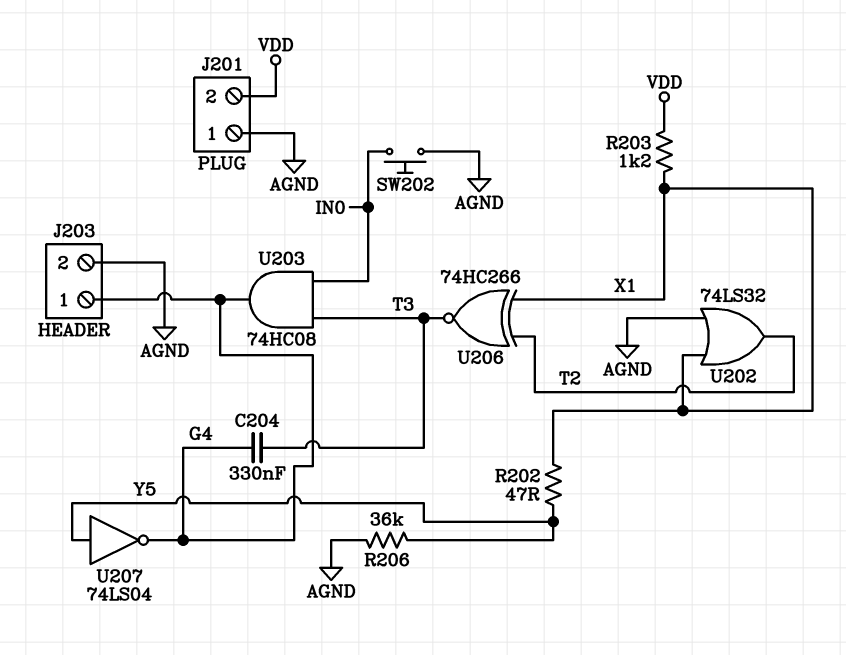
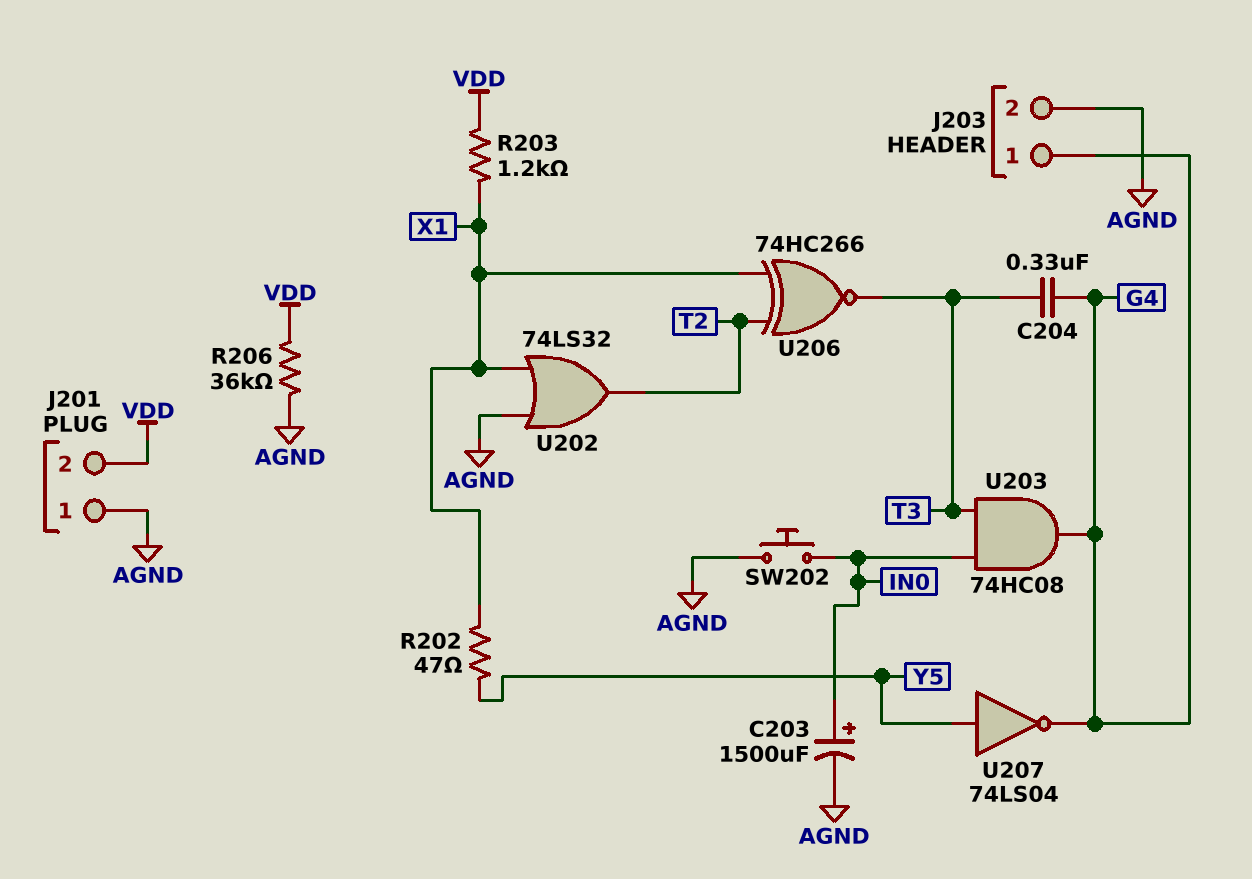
C203: none -> 1500uF (plus IN0, minus AGND)
R206: 36k (AGND, Y5) -> 36k (AGND, VDD)

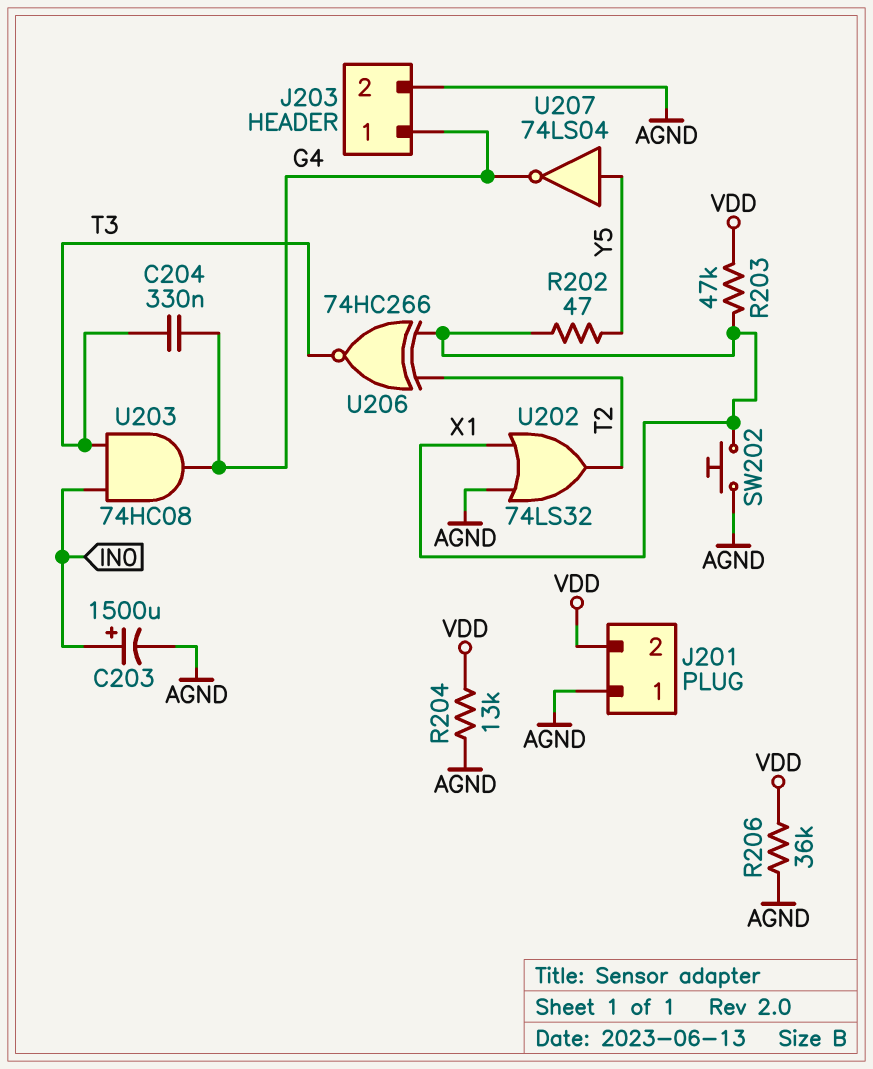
R203: 1.2k (VDD, X1) -> 47k (VDD, X1)
R204: none -> 13k (AGND, VDD)
SW202: button (AGND, IN0) -> button (AGND, X1)

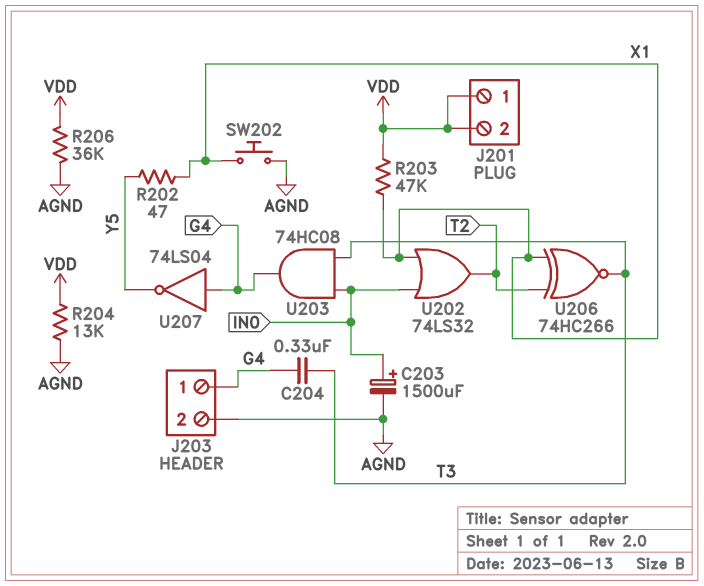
J201 pin 1: AGND -> VDD
U202: OR 74LS32 (in AGND, in X1, out T2) -> OR 74LS32 (in IN0, in X1, out T2)
U207: NOT 74LS04 (in Y5, out G4) -> NOT 74LS04 (in G4, out Y5)

